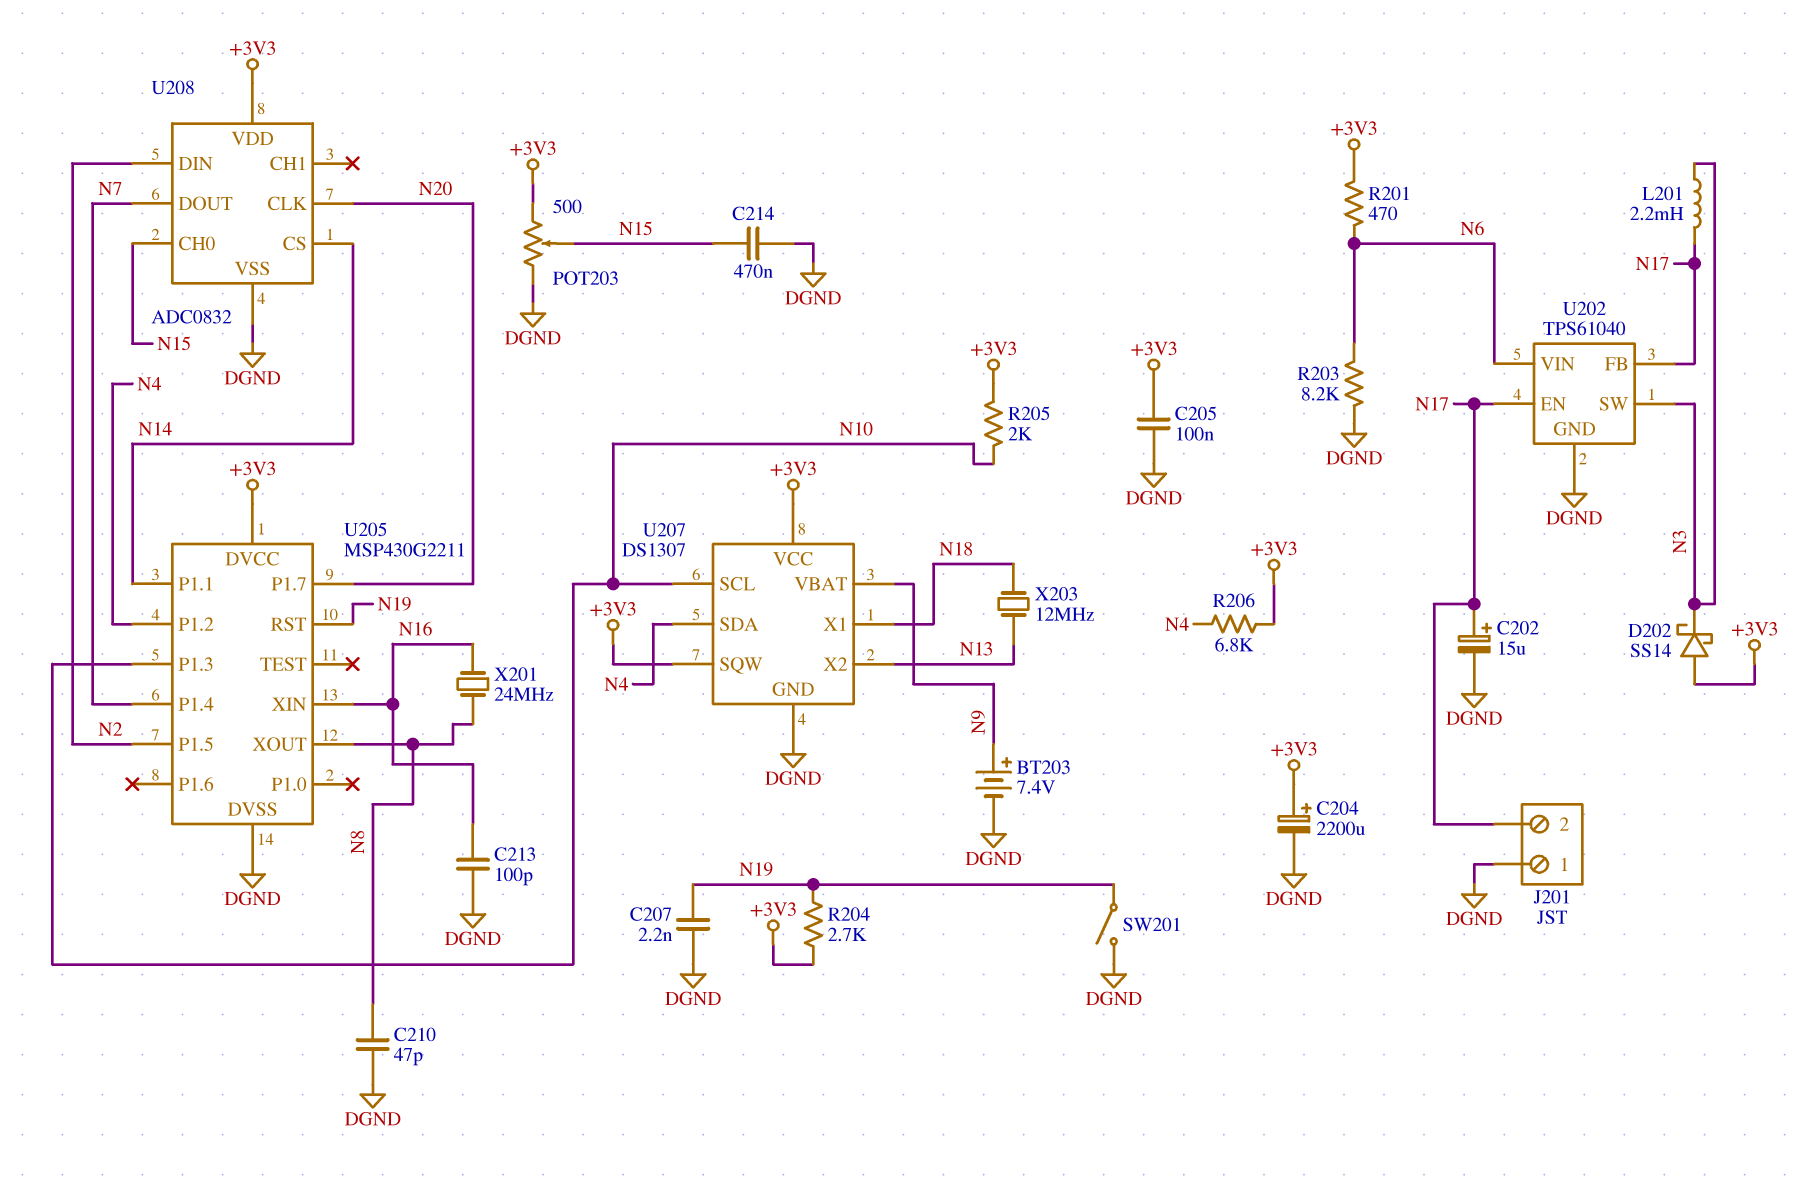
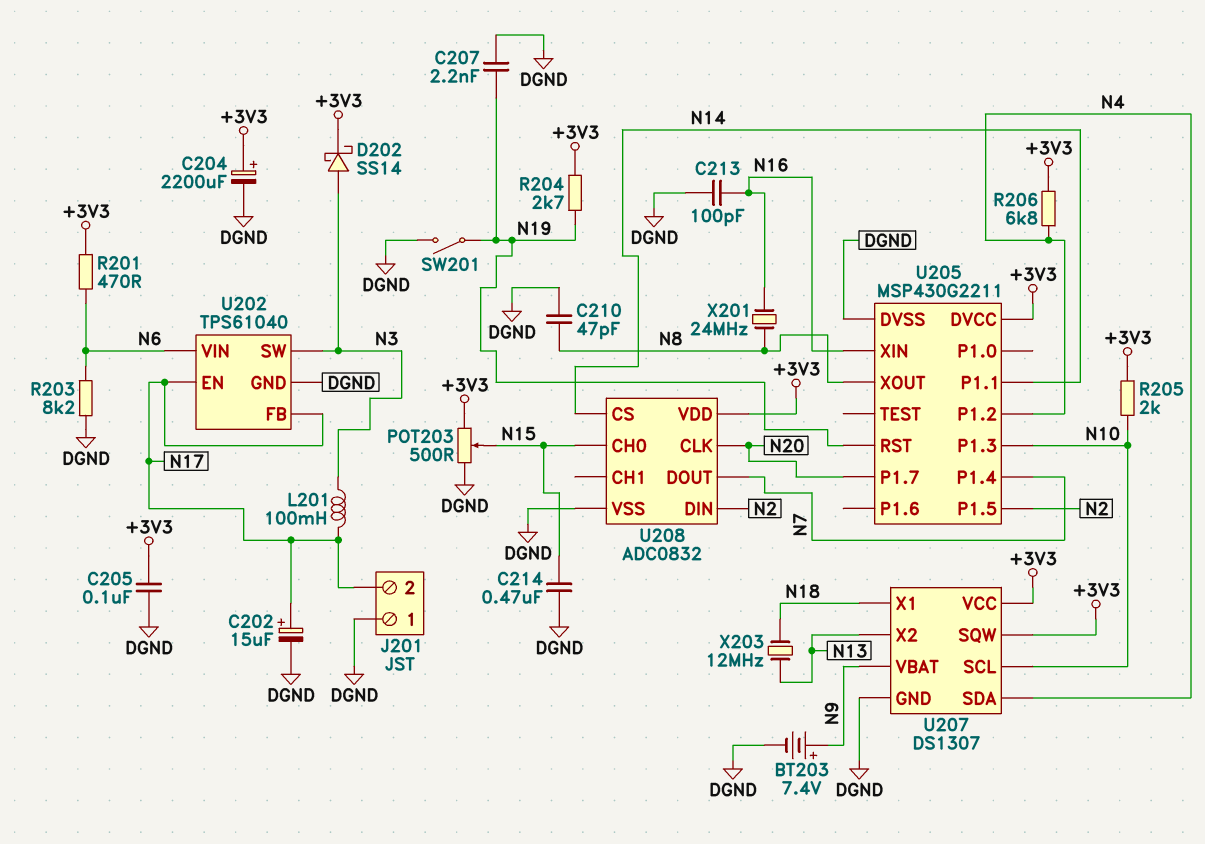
D202: schottky SS14 (A +3V3, K N3) -> schottky SS14 (A N3, K +3V3)
L201: 2.2mH (N3, N17) -> 100mH (N3, N17)

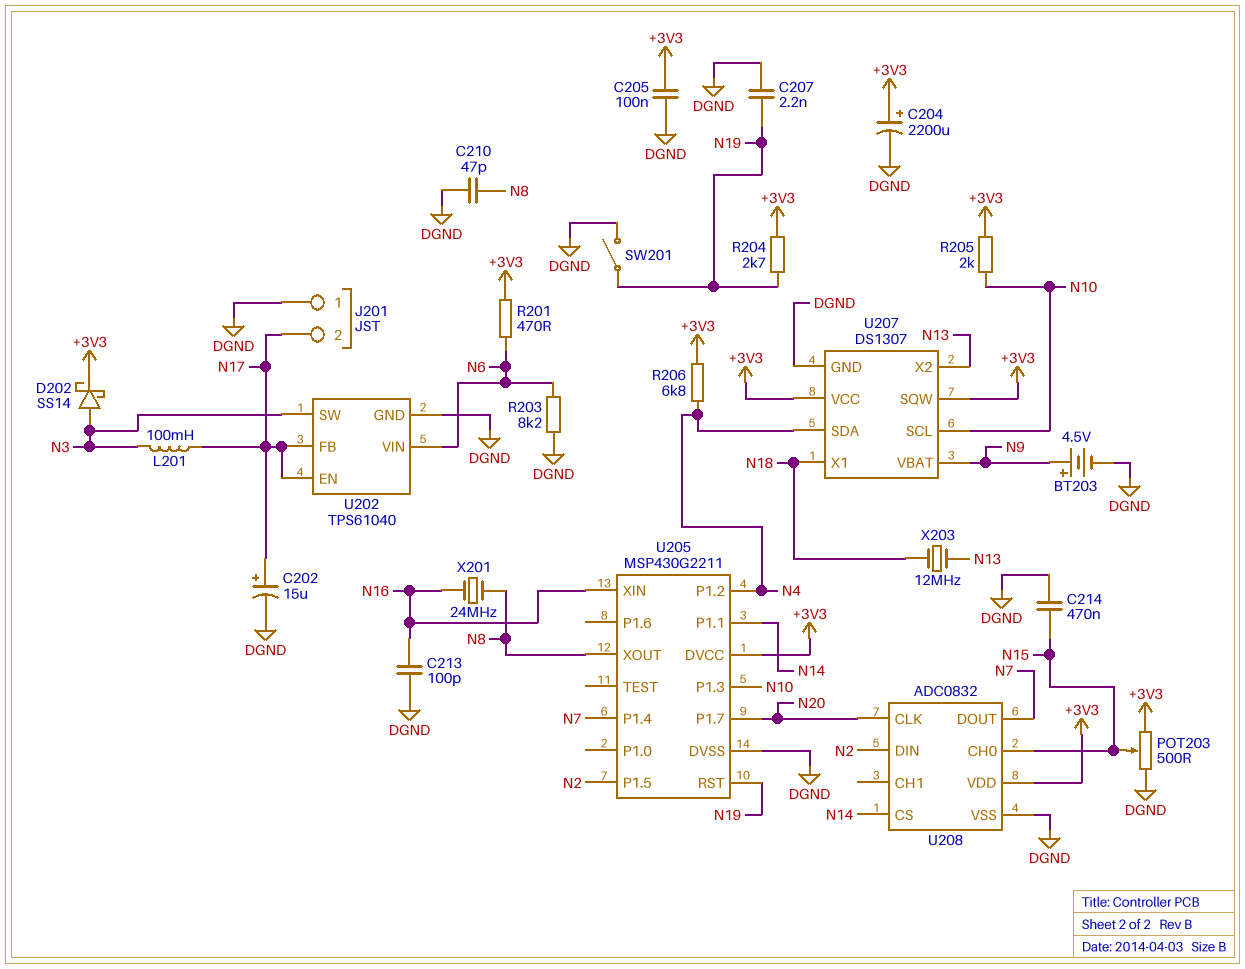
BT203: 7.4V (plus N9, minus DGND) -> 4.5V (plus N9, minus DGND)

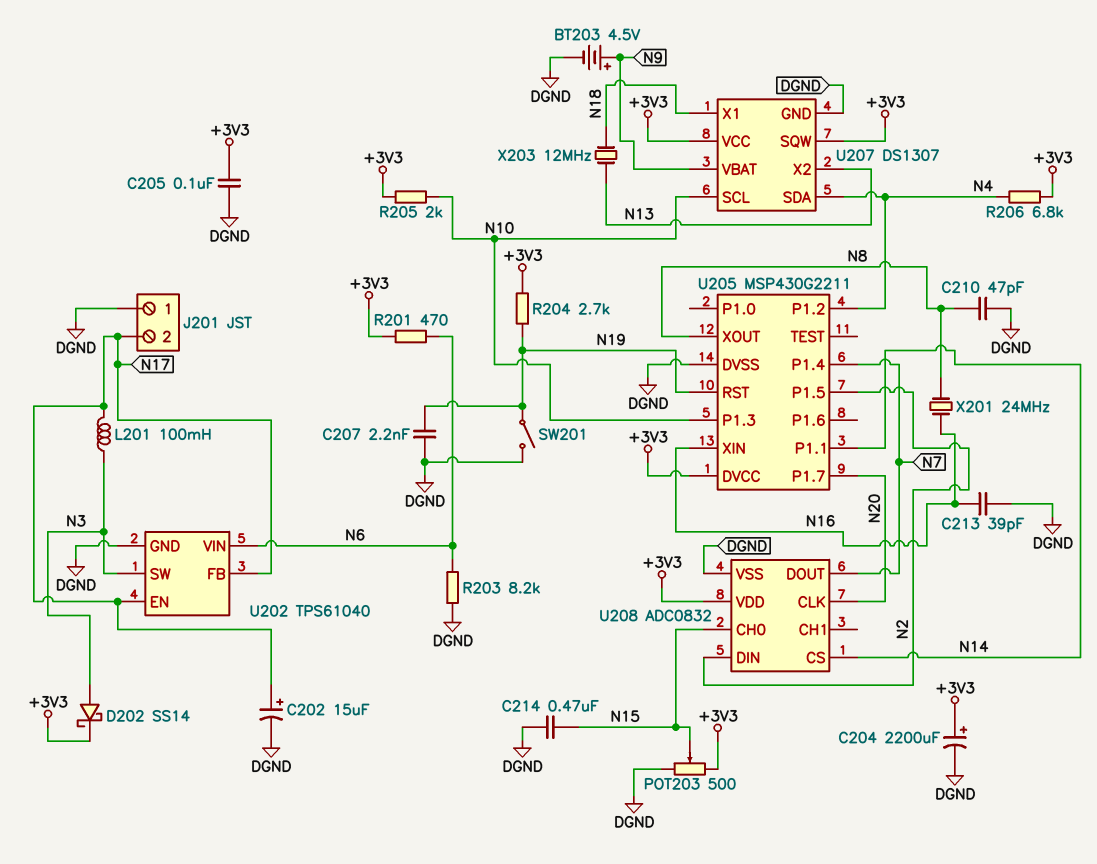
C213: 100pF (DGND, N16) -> 39pF (DGND, N16)

